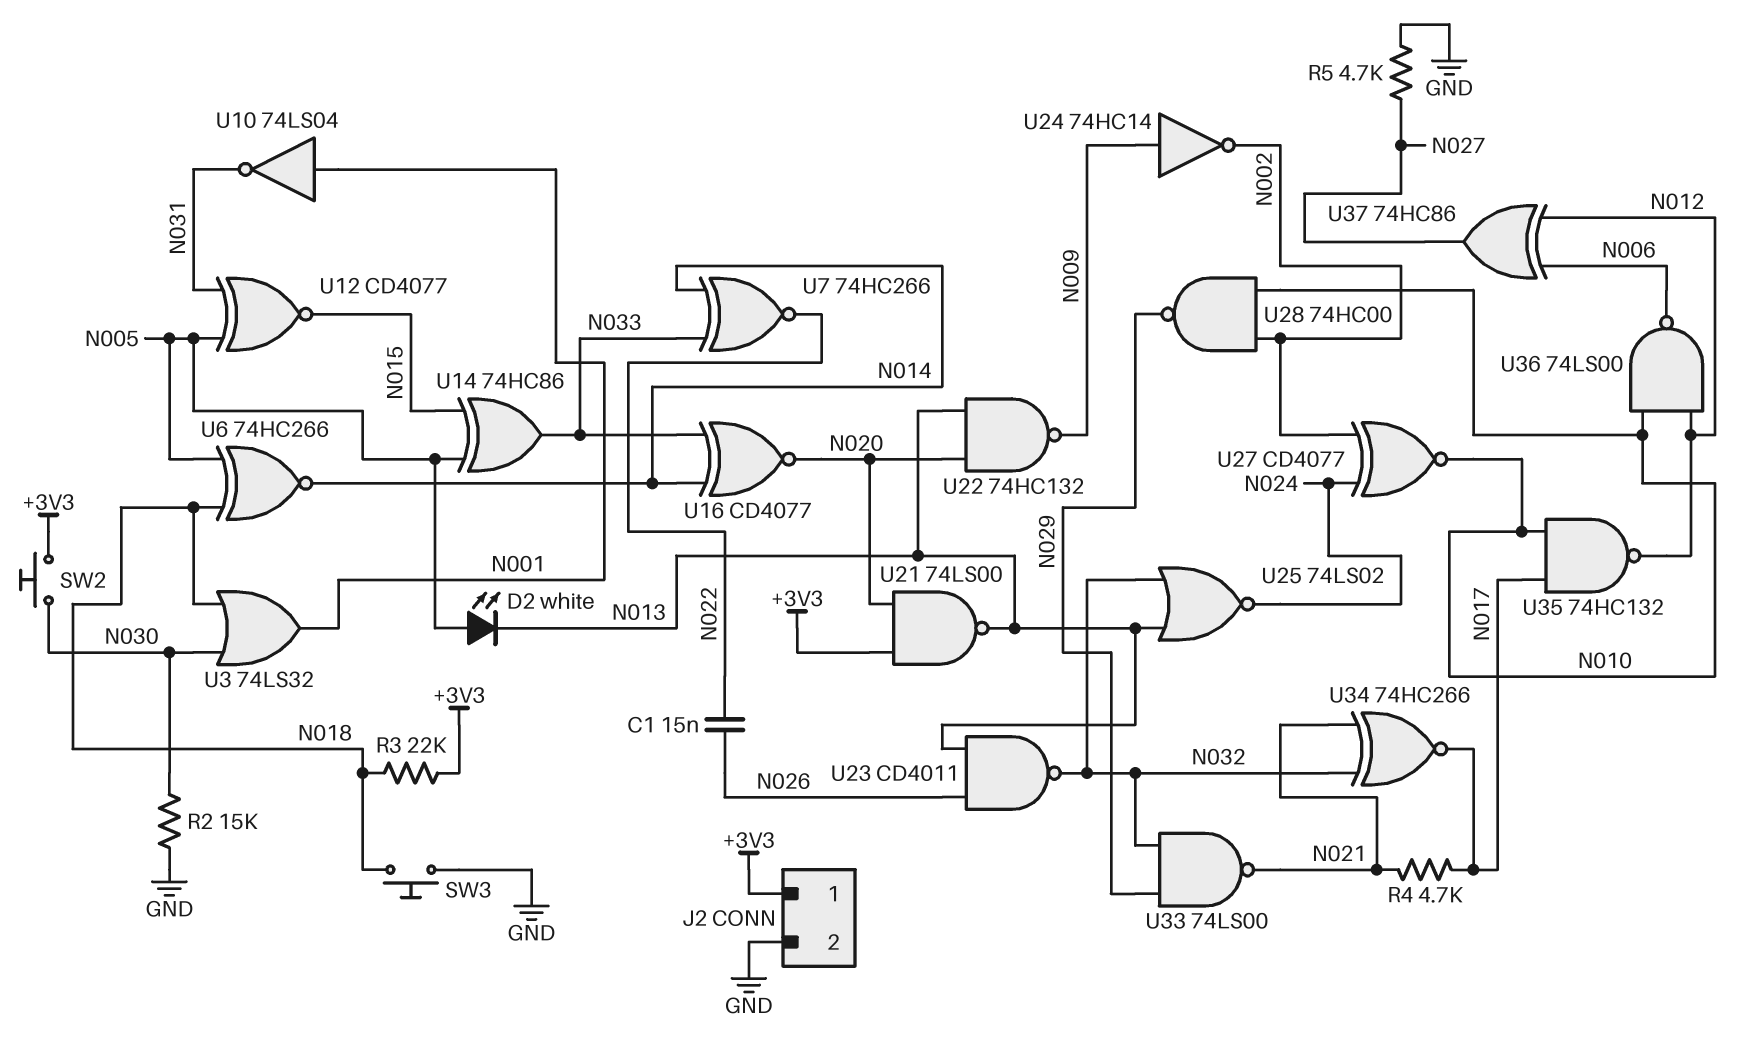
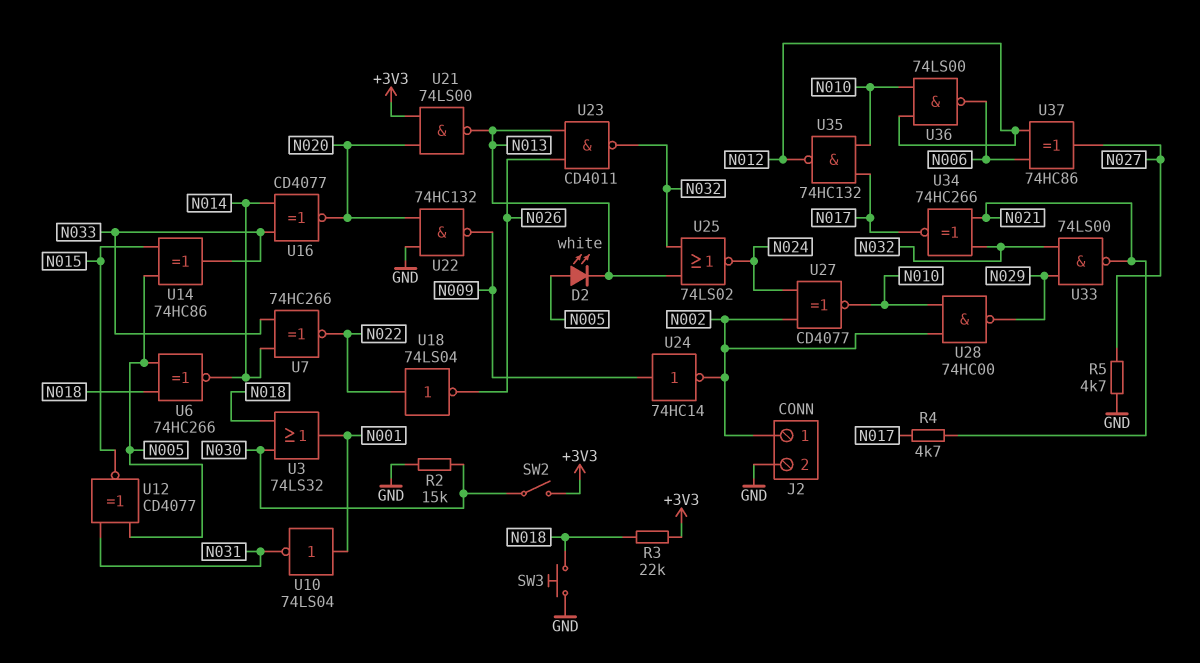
C1: 15nF (N022, N026) -> none
J2 pin 1: +3V3 -> N002
SW2: button (+3V3, N030) -> switch (+3V3, N030)
U18: none -> NOT 74LS04 (in N022, out N026)
U22: NAND 74HC132 (in N013, in N020, out N009) -> NAND 74HC132 (in GND, in N020, out N009)

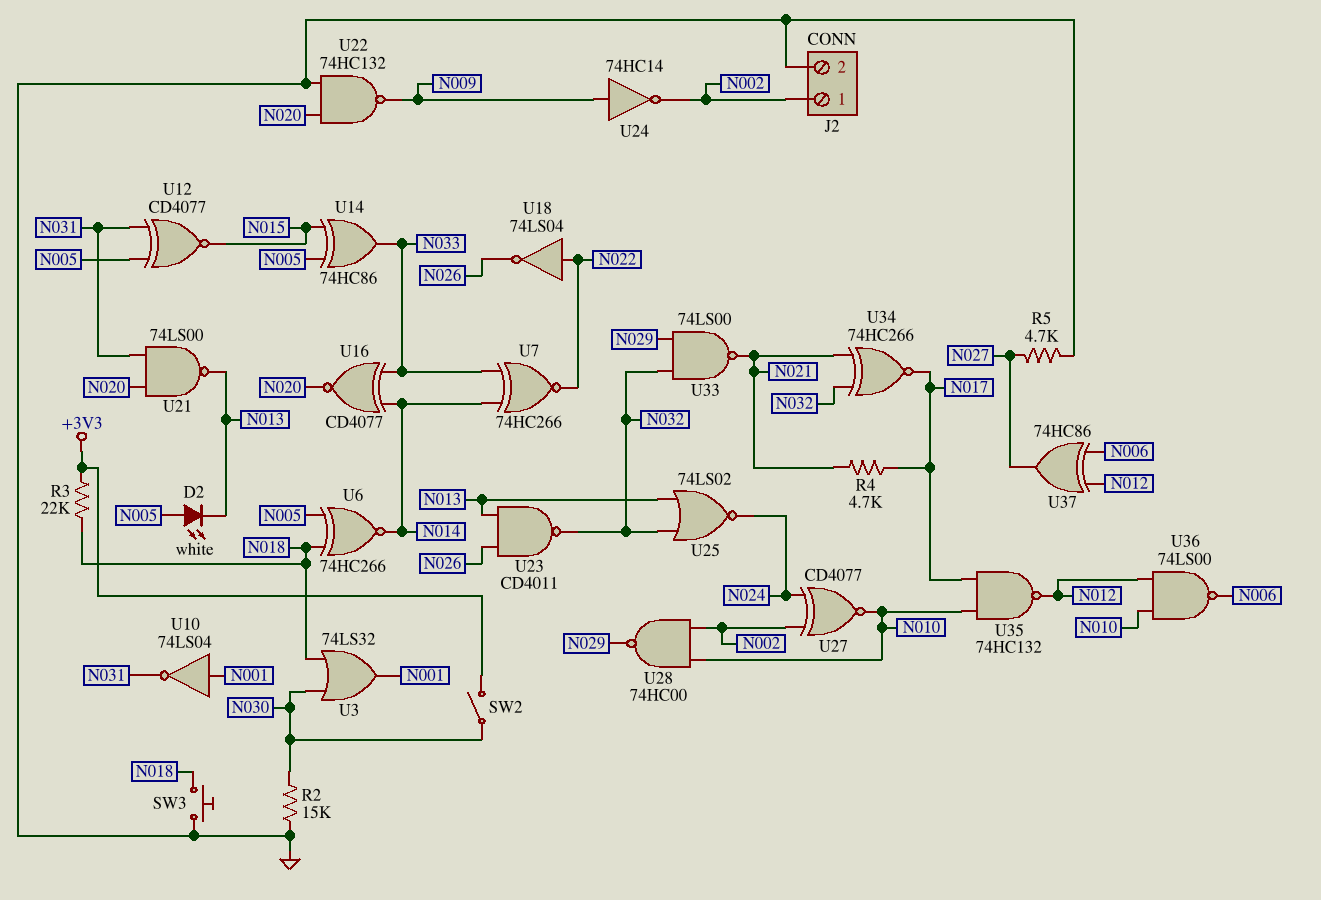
U21: NAND 74LS00 (in +3V3, in N020, out N013) -> NAND 74LS00 (in N020, in N031, out N013)

